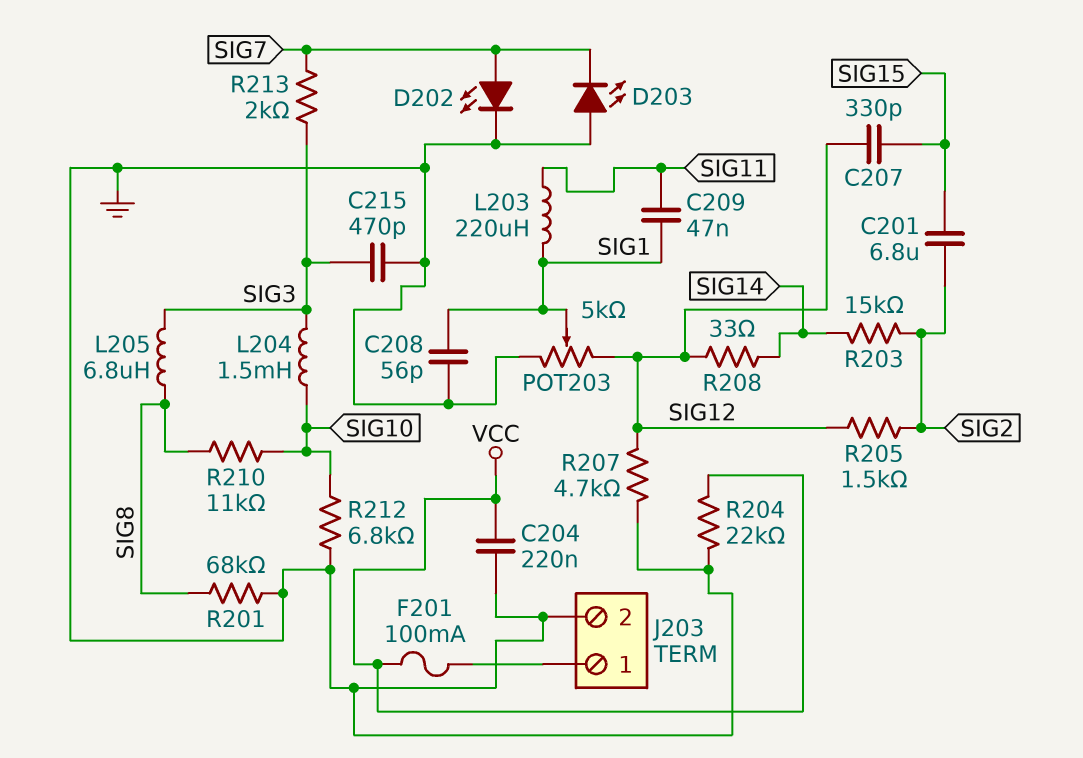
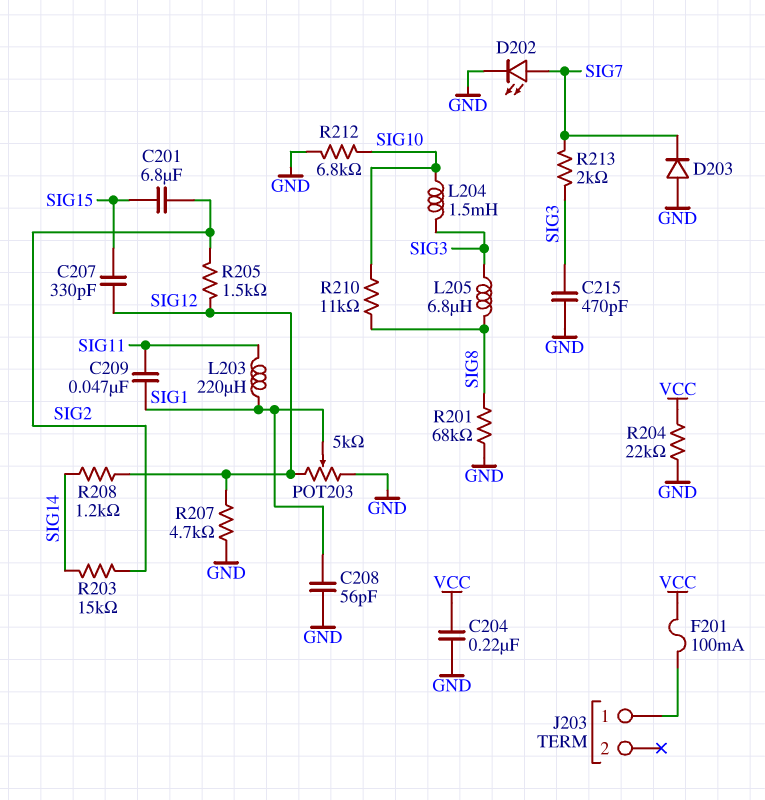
D203: LED (A GND, K SIG7) -> diode (A GND, K SIG7)
J203 pin 2: GND -> none
R208: 33 (SIG12, SIG14) -> 1.2k (SIG12, SIG14)

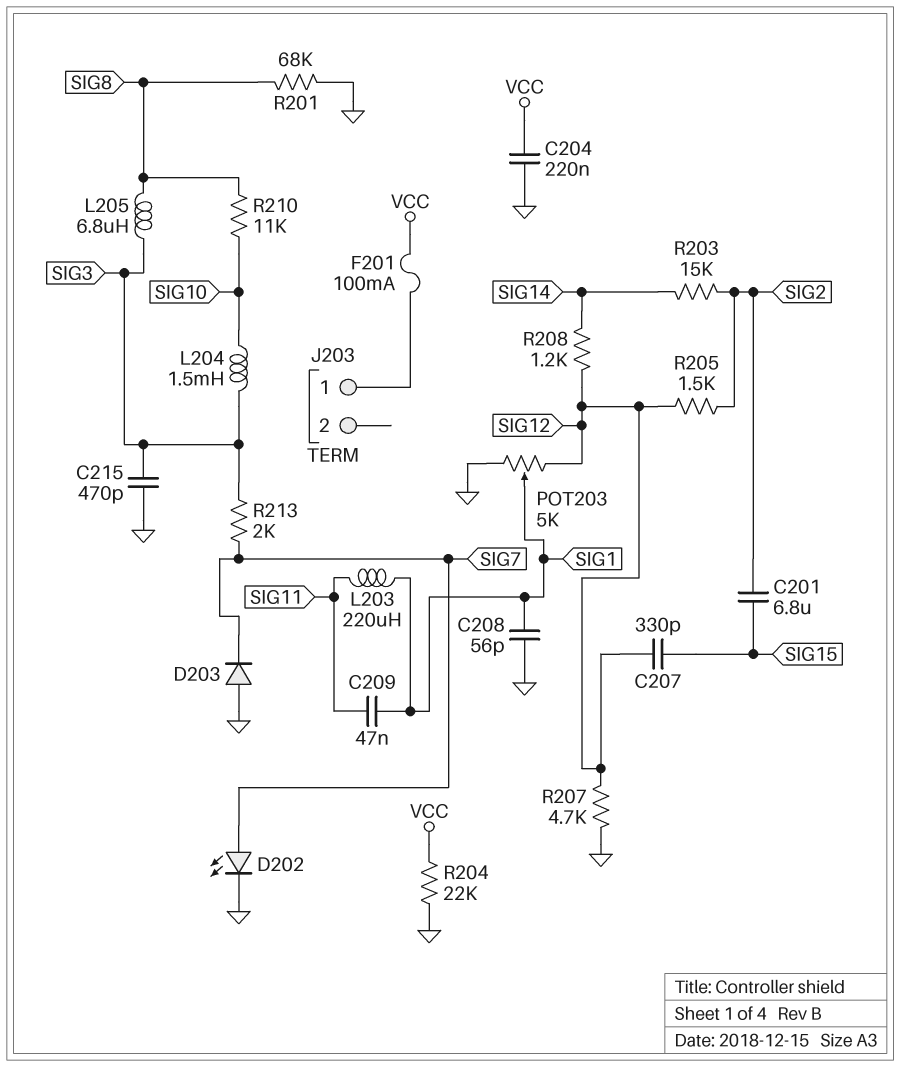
R212: 6.8k (GND, SIG10) -> none

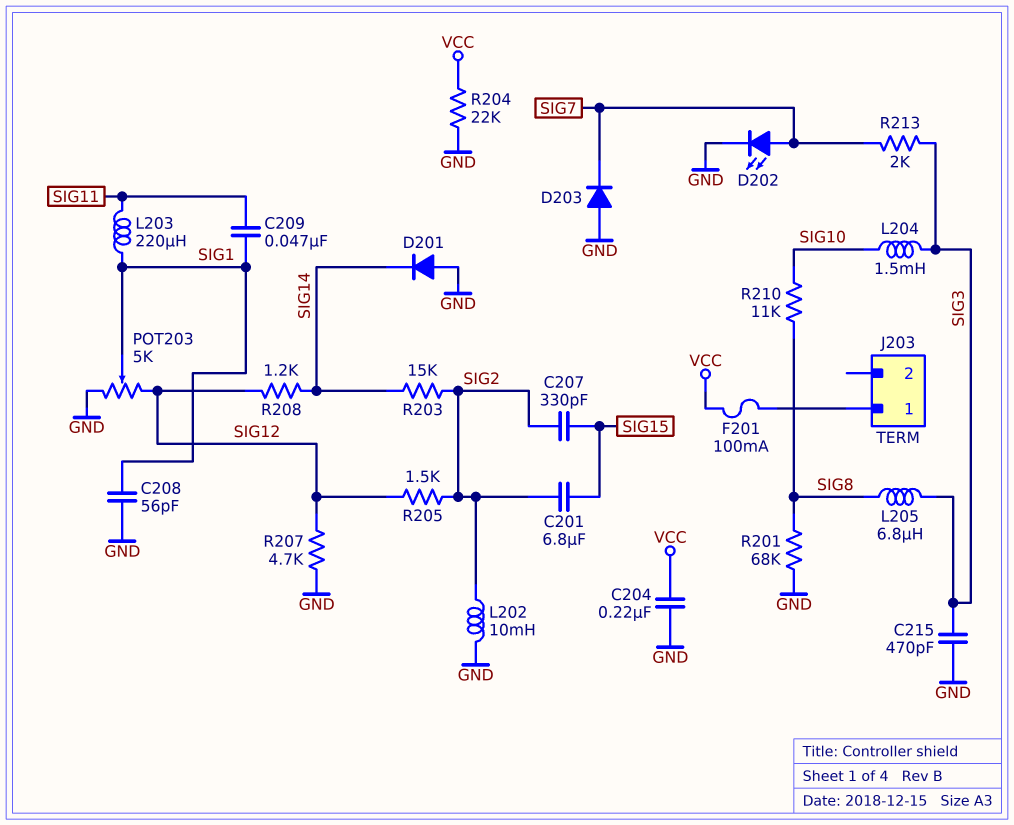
C207: 330pF (SIG12, SIG15) -> 330pF (SIG2, SIG15)
D201: none -> diode (A GND, K SIG14)
L202: none -> 10mH (GND, SIG2)

